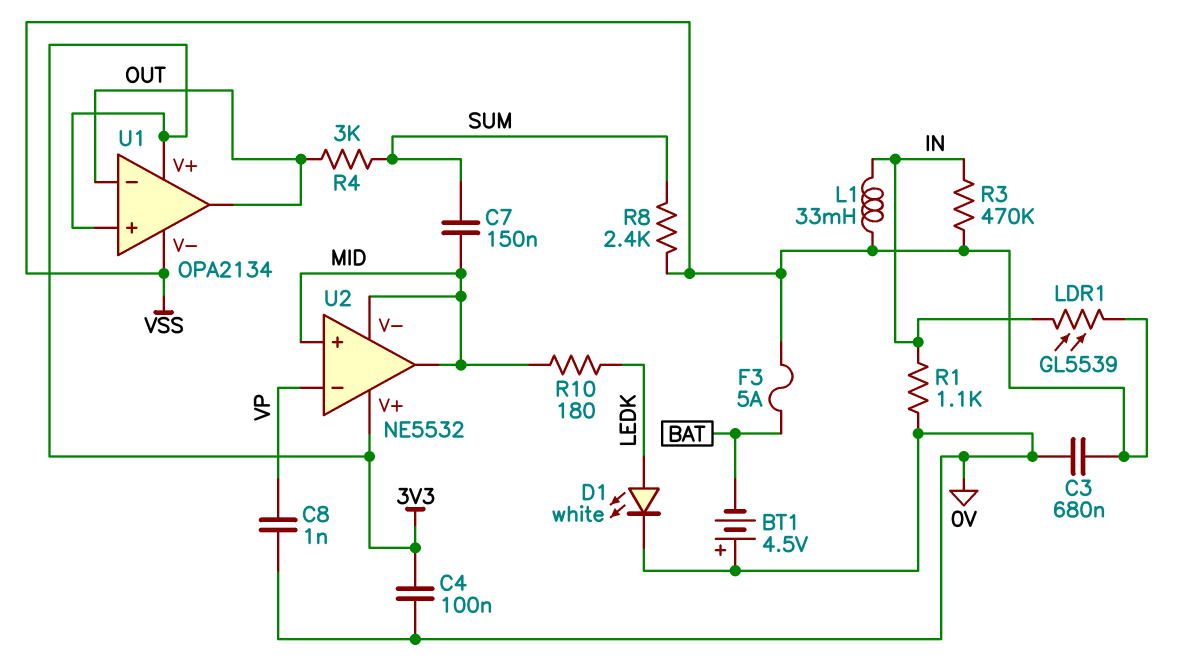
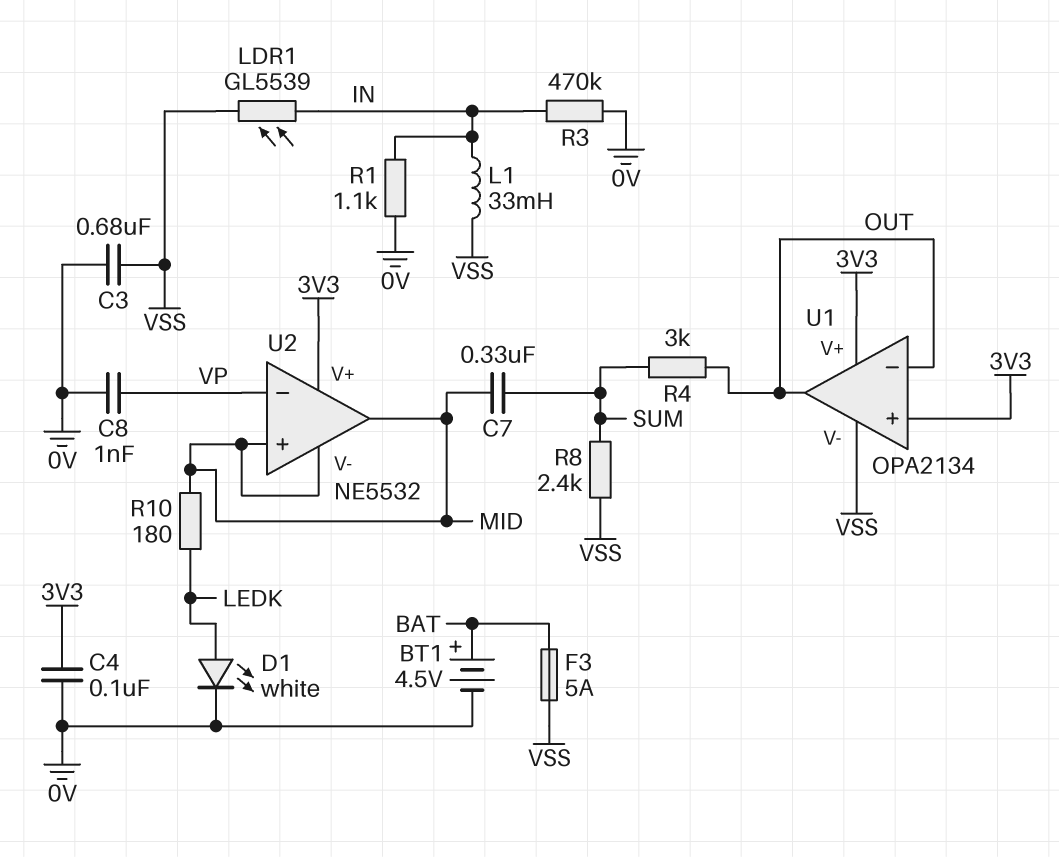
BT1: 4.5V (plus 0V, minus BAT) -> 4.5V (plus BAT, minus 0V)
C7: 150nF (MID, SUM) -> 330nF (MID, SUM)
R3: 470k (IN, VSS) -> 470k (0V, IN)

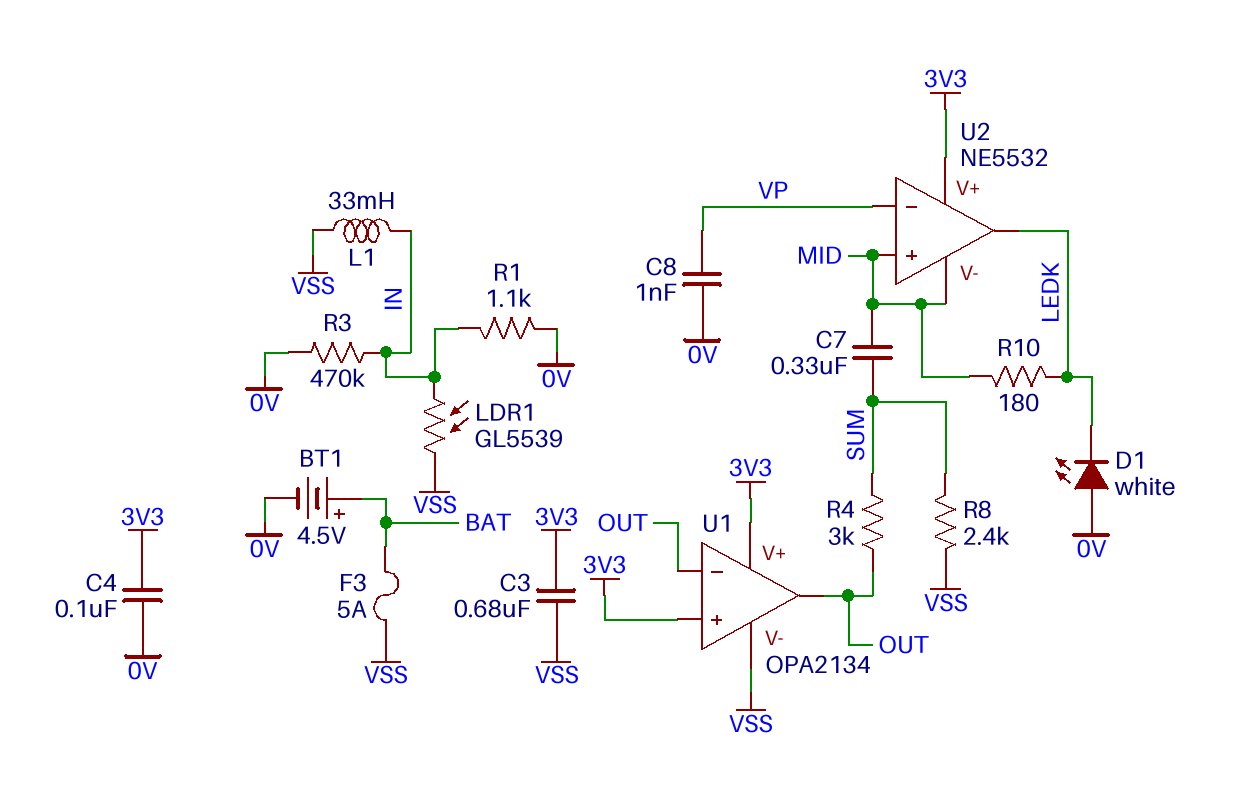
C3: 680nF (0V, VSS) -> 680nF (3V3, VSS)
D1: LED white (A LEDK, K 0V) -> LED white (A 0V, K LEDK)
U2 pin out: MID -> LEDK

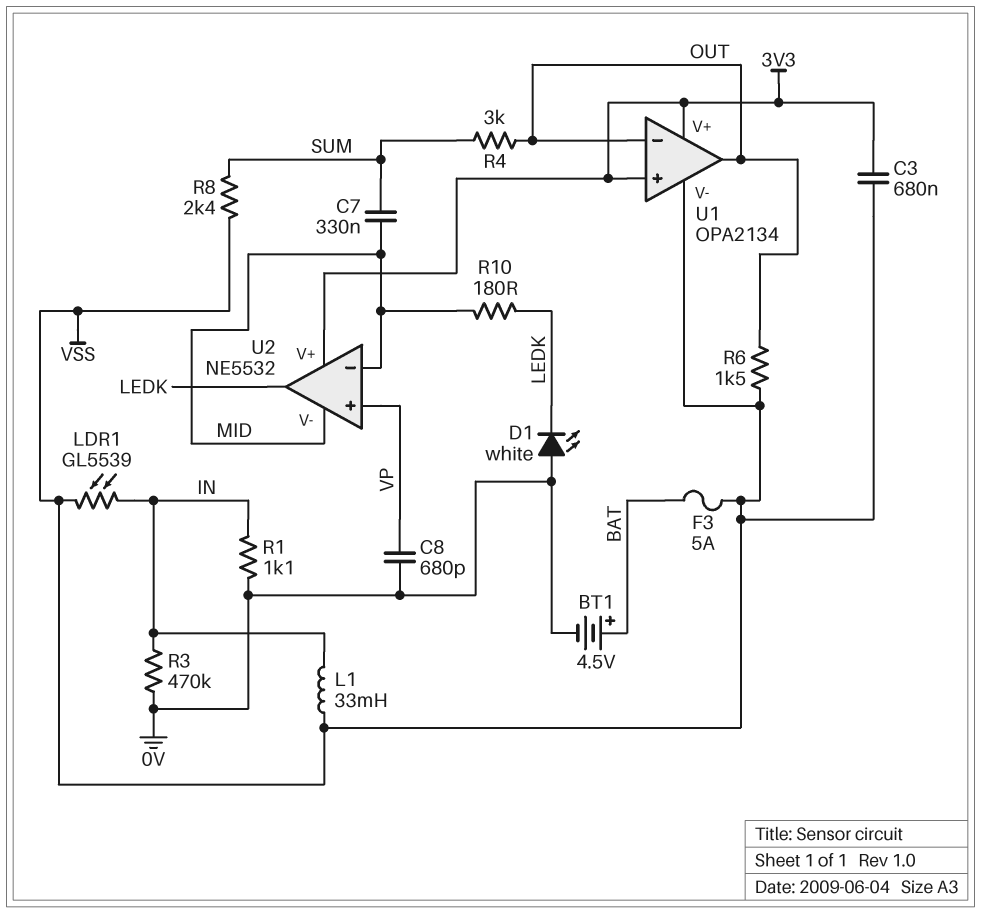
C4: 100nF (0V, 3V3) -> none
C8: 1nF (0V, VP) -> 680pF (0V, VP)
R6: none -> 1.5k (OUT, VSS)
U2 pin in+: MID -> VP
U2 pin in-: VP -> MID

